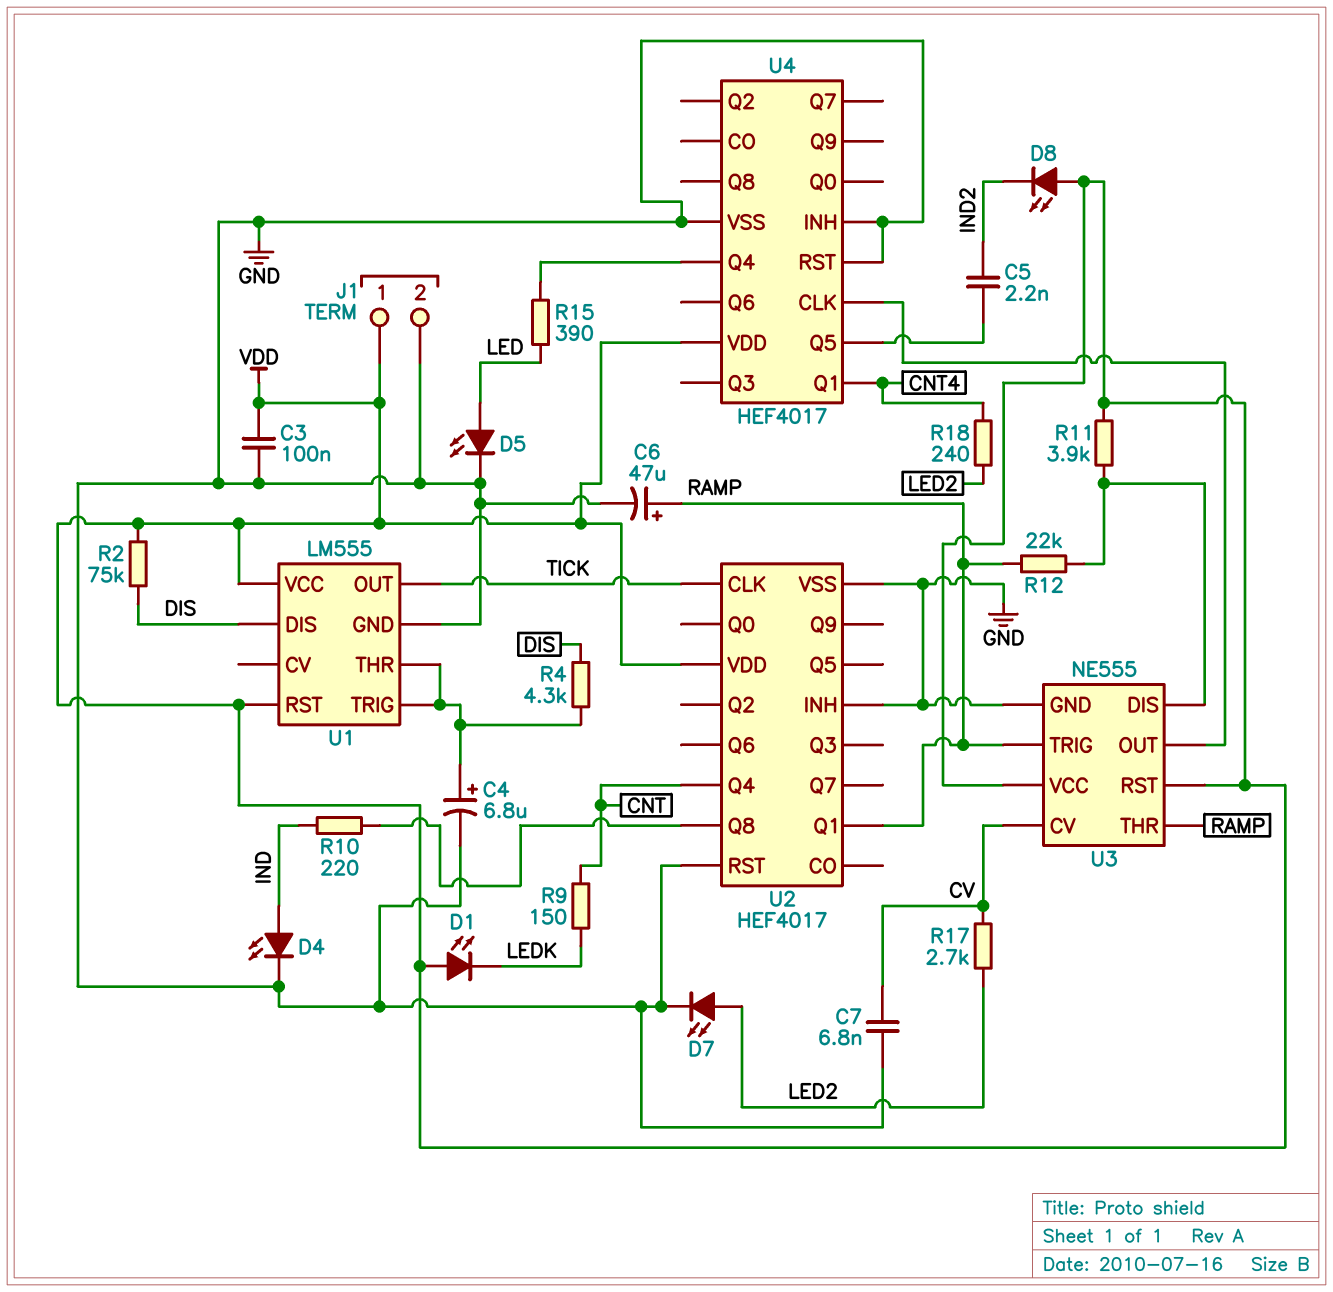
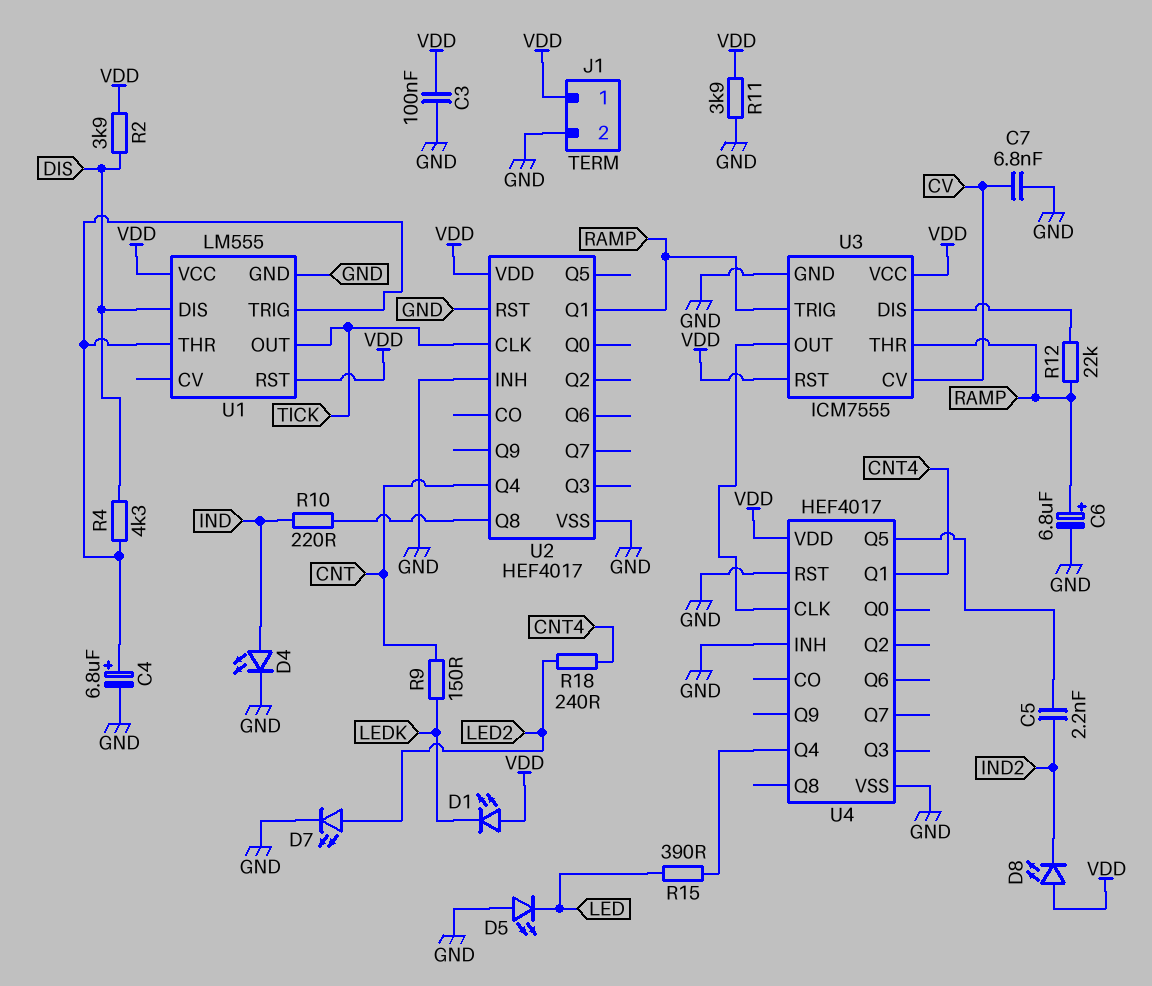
C6: 47uF (plus RAMP, minus GND) -> 6.8uF (plus RAMP, minus GND)
D5: LED (A LED, K GND) -> LED (A GND, K LED)
R2: 75k (DIS, VDD) -> 3.9k (DIS, VDD)
R11: 3.9k (U3/DIS, VDD) -> 3.9k (GND, VDD)
R17: 2.7k (CV, LED2) -> none
U3: NE555 -> ICM7555

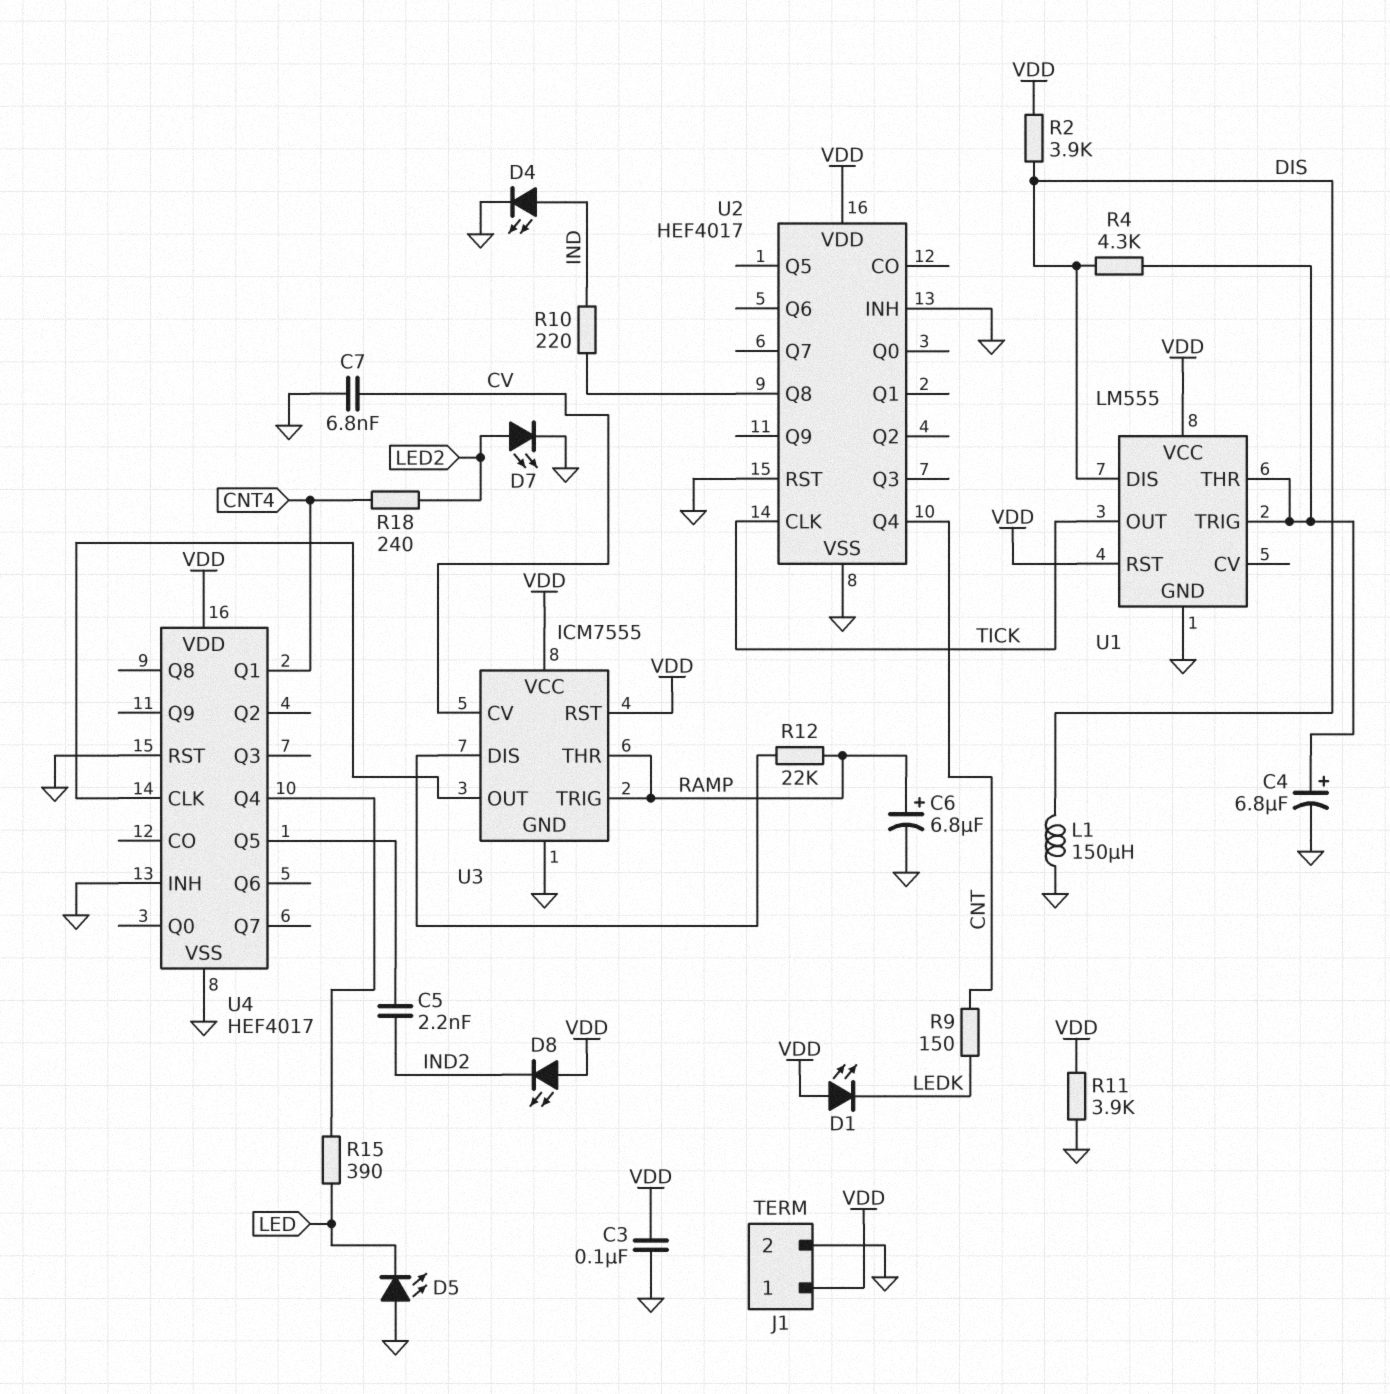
L1: none -> 150uH (DIS, GND)
U2 pin Q1: RAMP -> none

